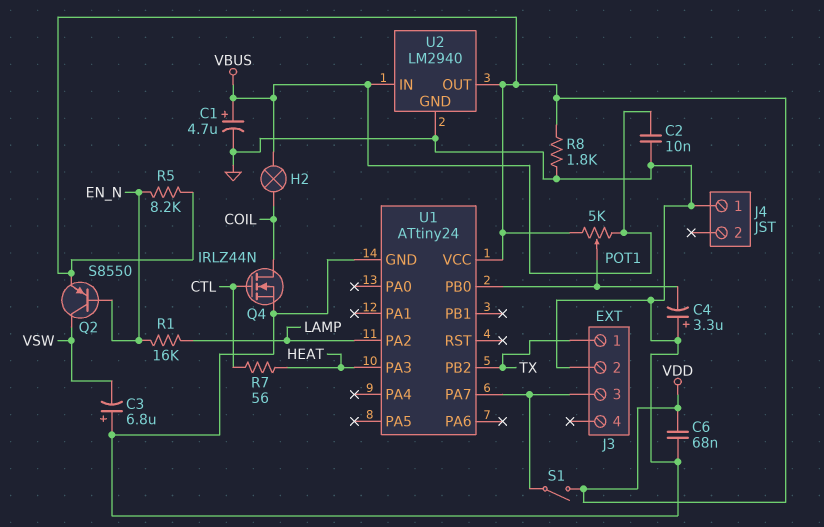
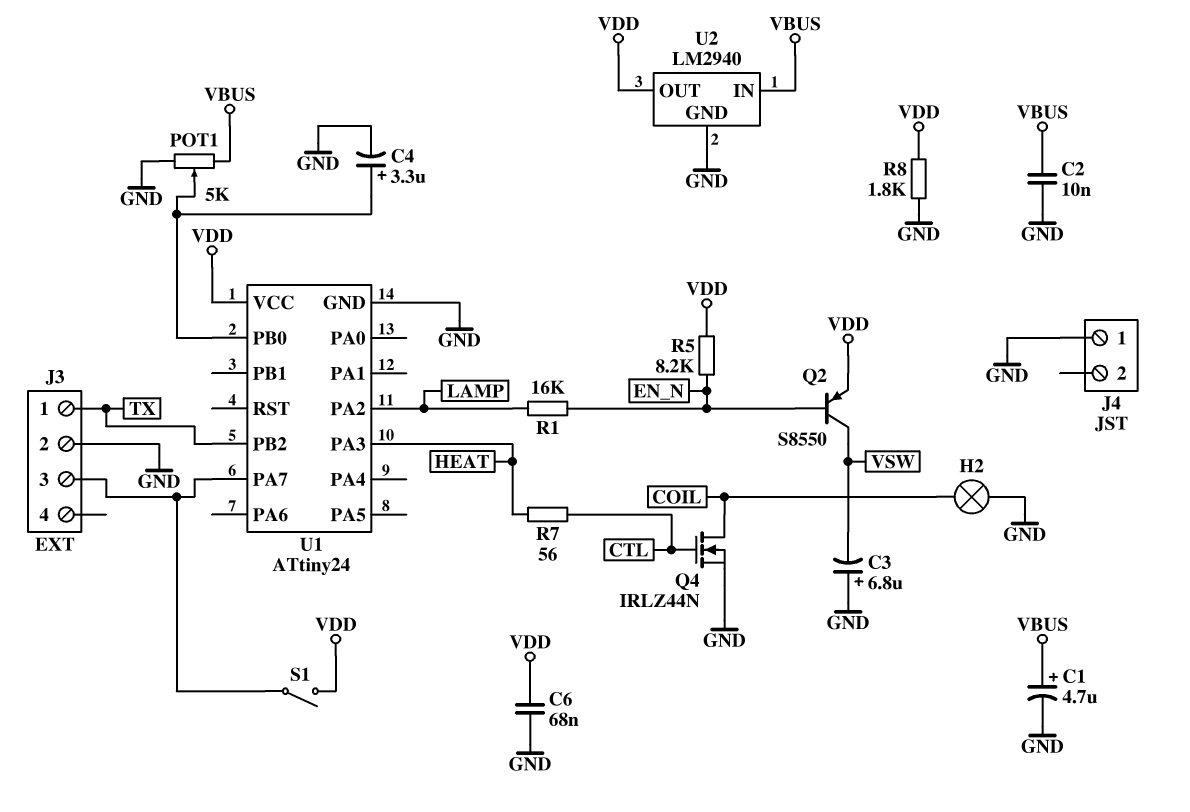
C4: 3.3uF (plus GND, minus U1/PB0) -> 3.3uF (plus U1/PB0, minus GND)
H2: lamp (COIL, VBUS) -> lamp (COIL, GND)
POT1: 5k (VBUS, VDD, wiper U1/PB0) -> 5k (GND, VBUS, wiper U1/PB0)

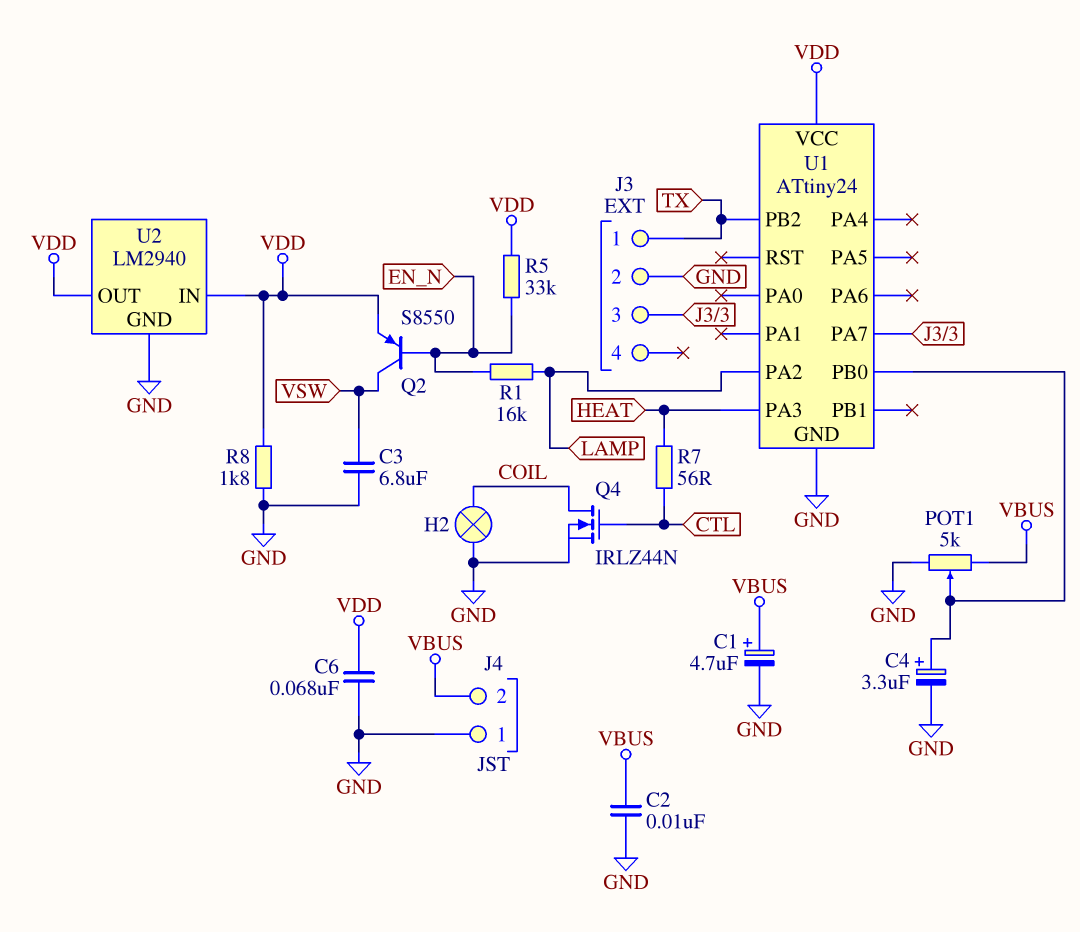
C3: 6.8uF (plus GND, minus VSW) -> 6.8uF (GND, VSW)
J4 pin 2: none -> VBUS
R5: 8.2k (EN_N, VDD) -> 33k (EN_N, VDD)
S1: switch (J3/3, VDD) -> none
U2 pin IN: VBUS -> VDD

